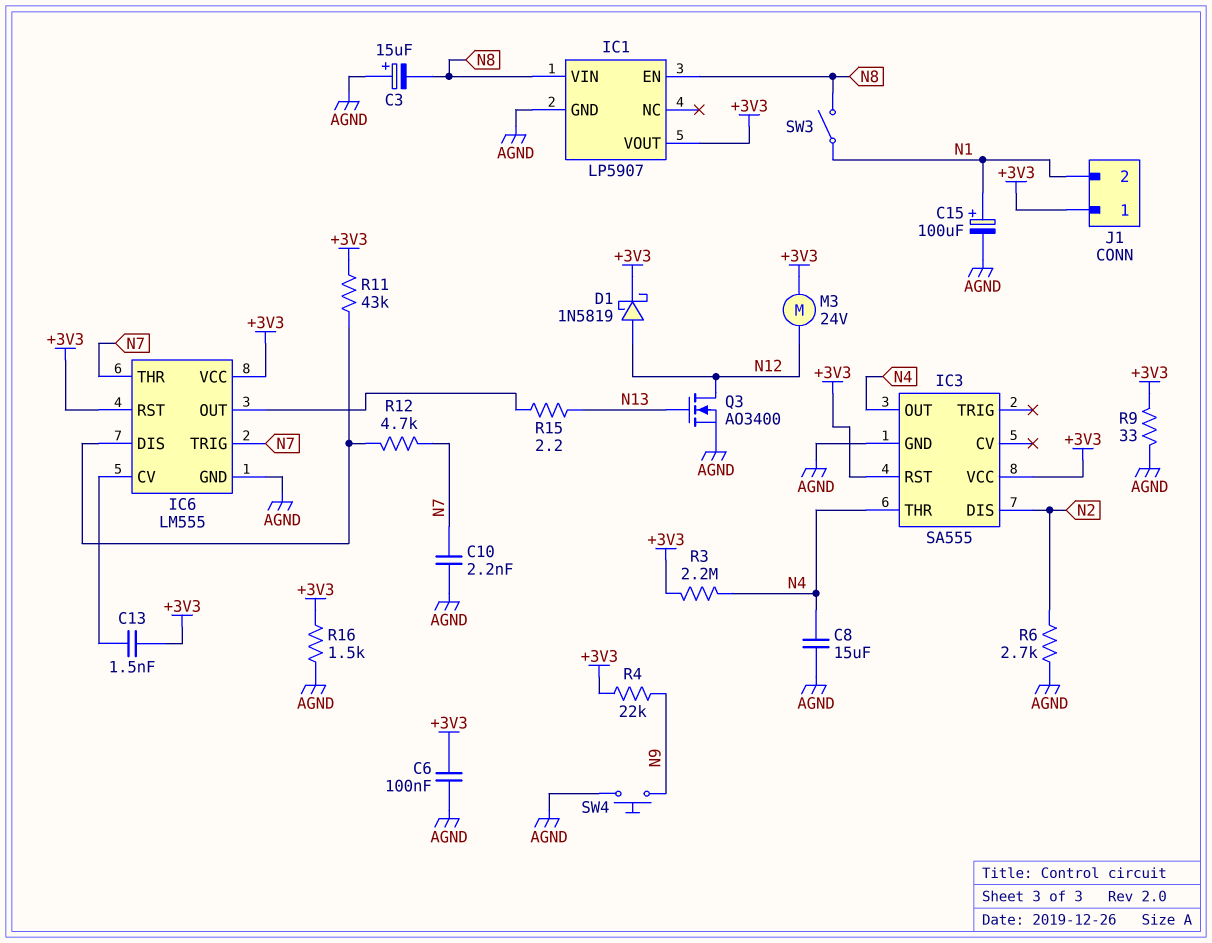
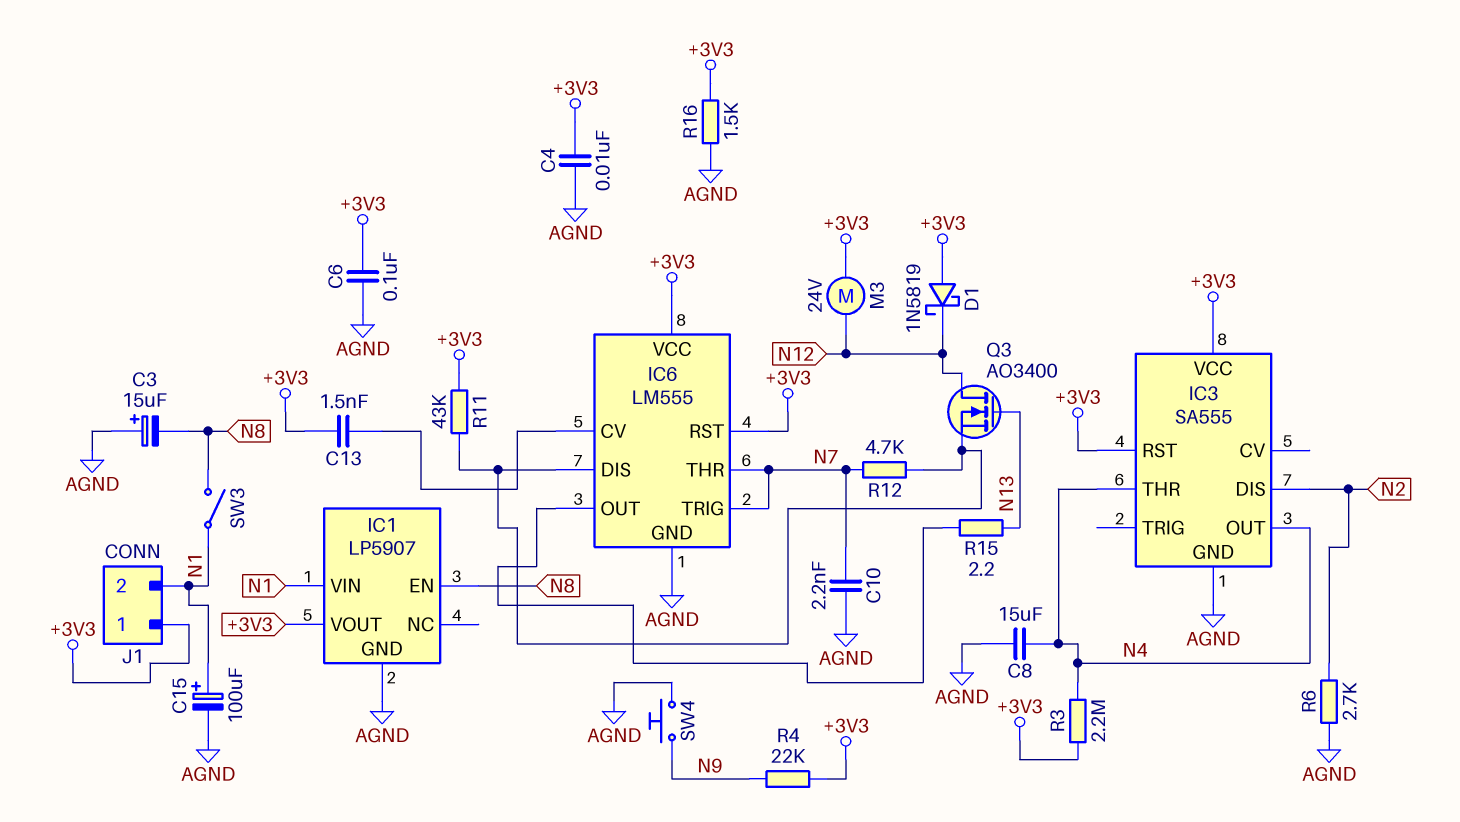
C4: none -> 10nF (+3V3, AGND)
D1: schottky 1N5819 (A N12, K +3V3) -> schottky 1N5819 (A +3V3, K N12)
IC1 pin VIN: N8 -> N1
Q3: NMOS AO3400 (G N13, D N12, S AGND) -> NMOS AO3400 (G N13, D N12, S IC6/DIS)
R9: 33 (+3V3, AGND) -> none

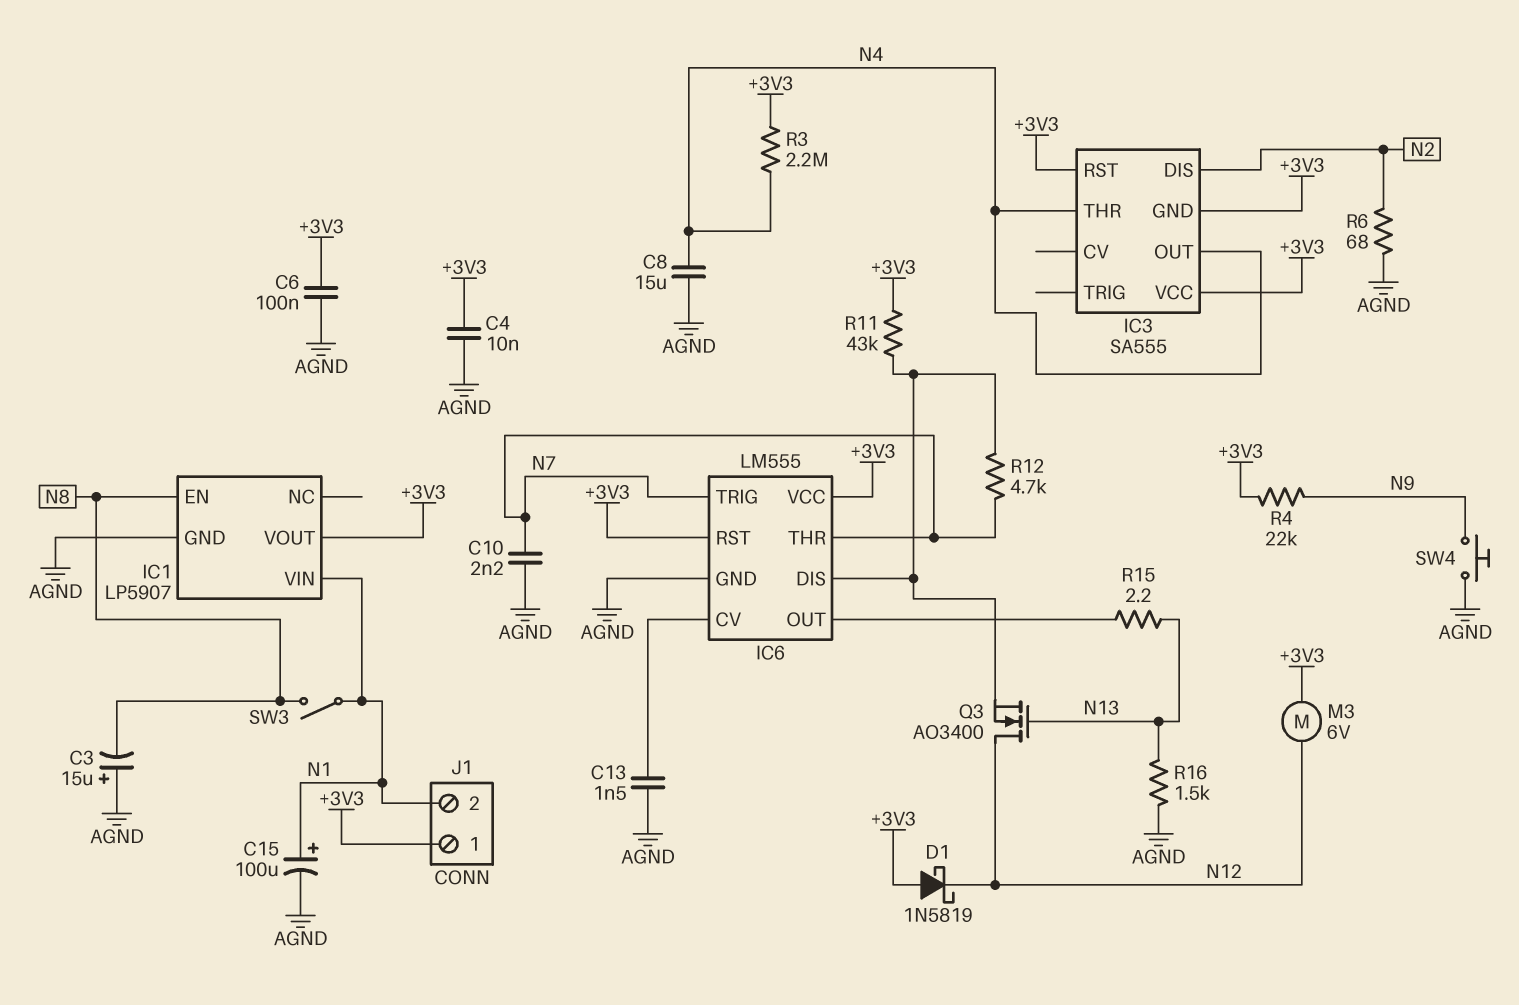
C13: 1.5nF (+3V3, IC6/CV) -> 1.5nF (AGND, IC6/CV)
IC3 pin GND: AGND -> +3V3
M3: motor 24V (+3V3, N12) -> motor 6V (+3V3, N12)
R6: 2.7k (AGND, N2) -> 68 (AGND, N2)
R16: 1.5k (+3V3, AGND) -> 1.5k (AGND, N13)

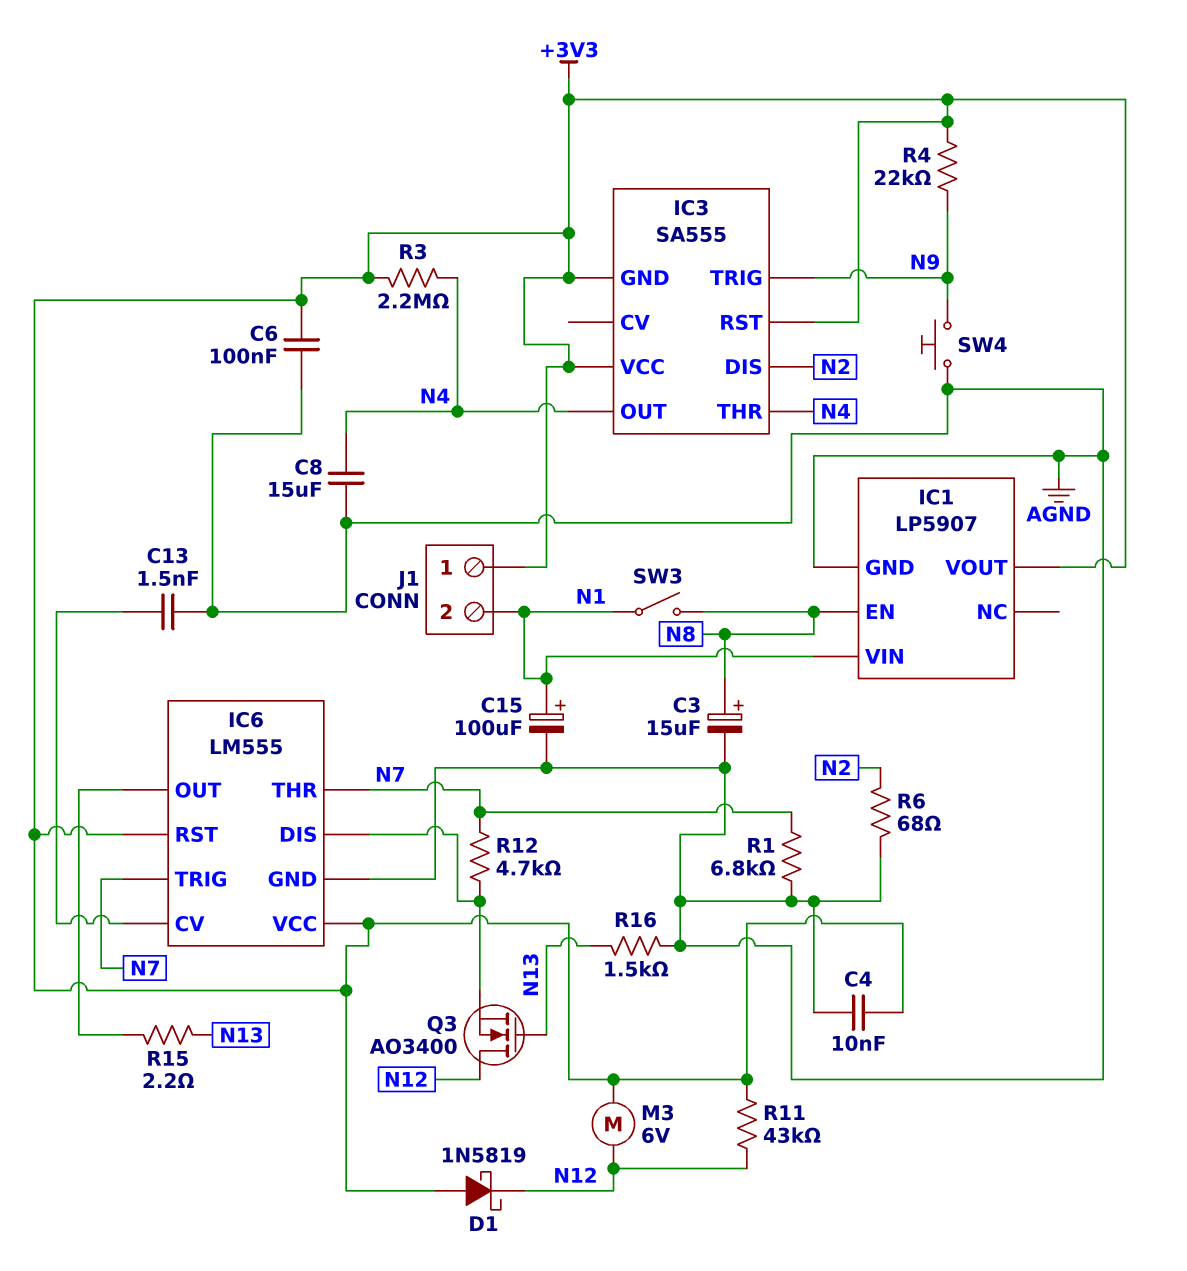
C3: 15uF (plus AGND, minus N8) -> 15uF (plus N8, minus AGND)
C10: 2.2nF (AGND, N7) -> none
IC3 pin TRIG: none -> N9
R1: none -> 6.8k (AGND, N7)
R11: 43k (+3V3, IC6/DIS) -> 43k (+3V3, N12)

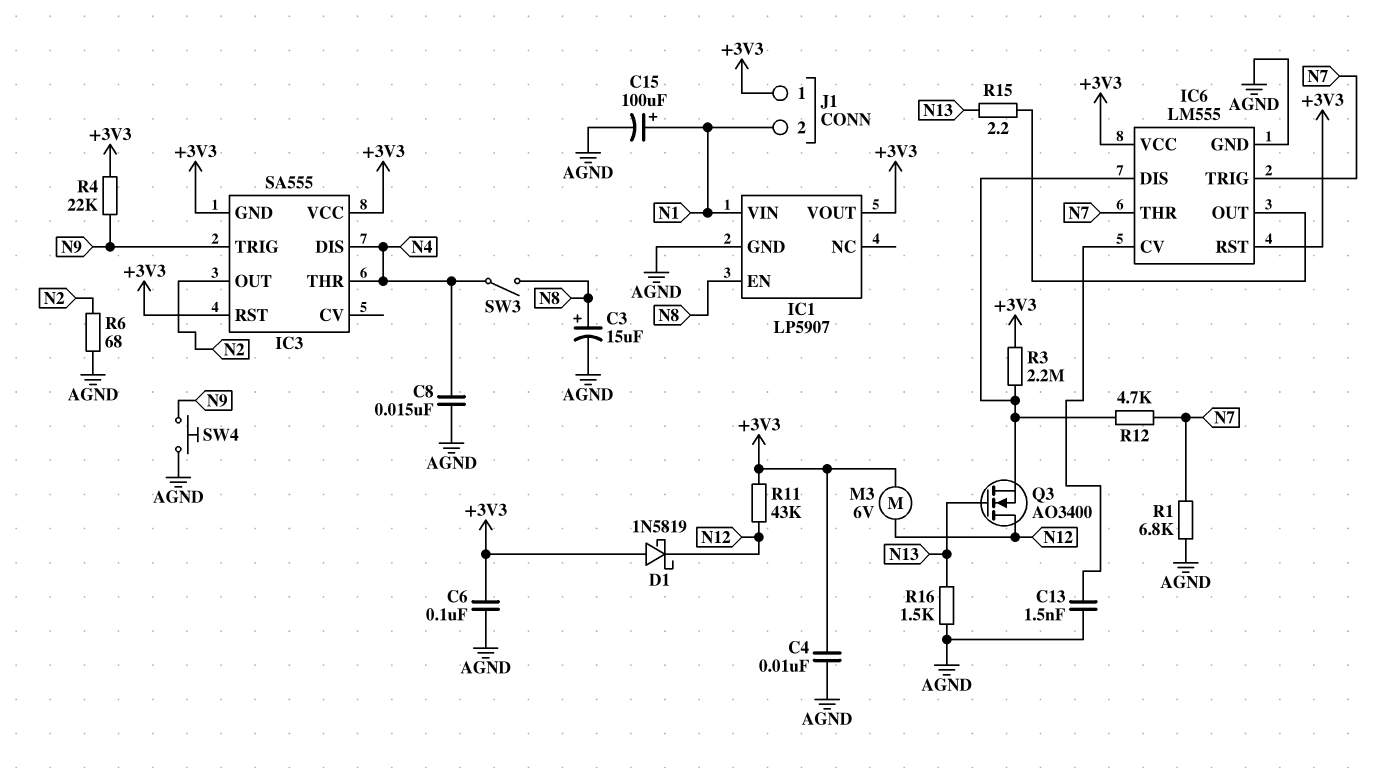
C8: 15uF (AGND, N4) -> 15nF (AGND, N4)
IC3 pin DIS: N2 -> N4
IC3 pin OUT: N4 -> N2
R3: 2.2M (+3V3, N4) -> 2.2M (+3V3, IC6/DIS)
SW3: switch (N1, N8) -> switch (N4, N8)

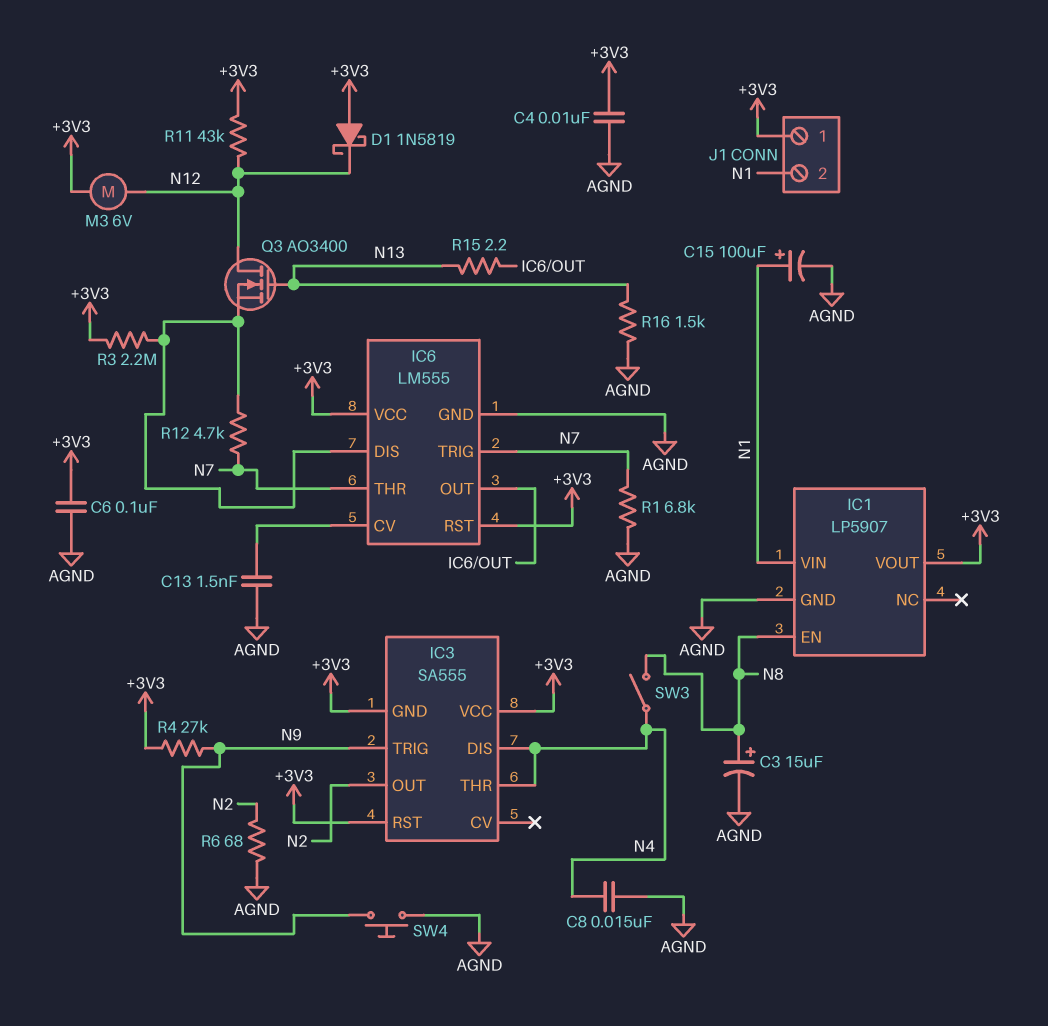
R4: 22k (+3V3, N9) -> 27k (+3V3, N9)

